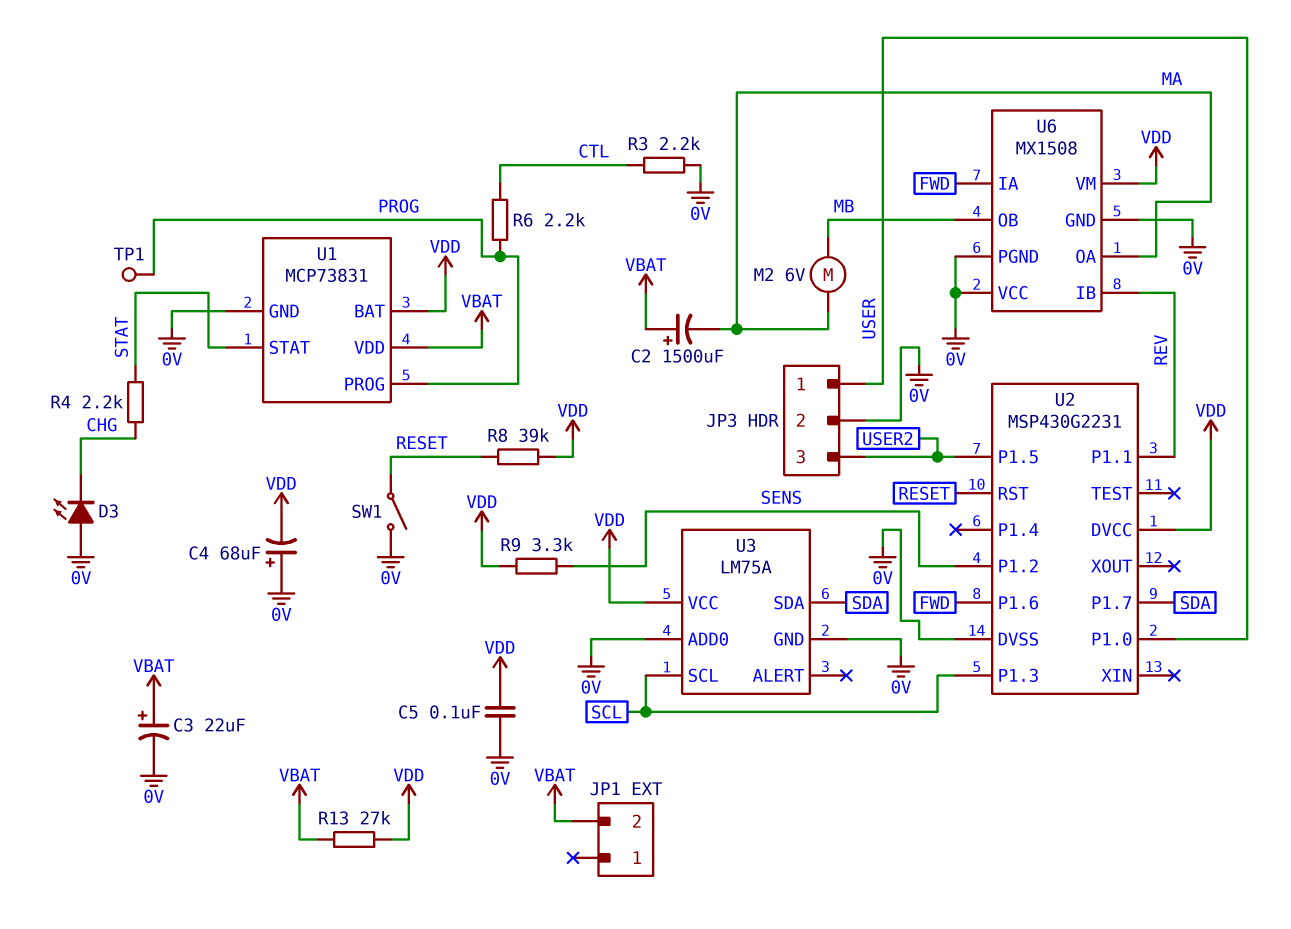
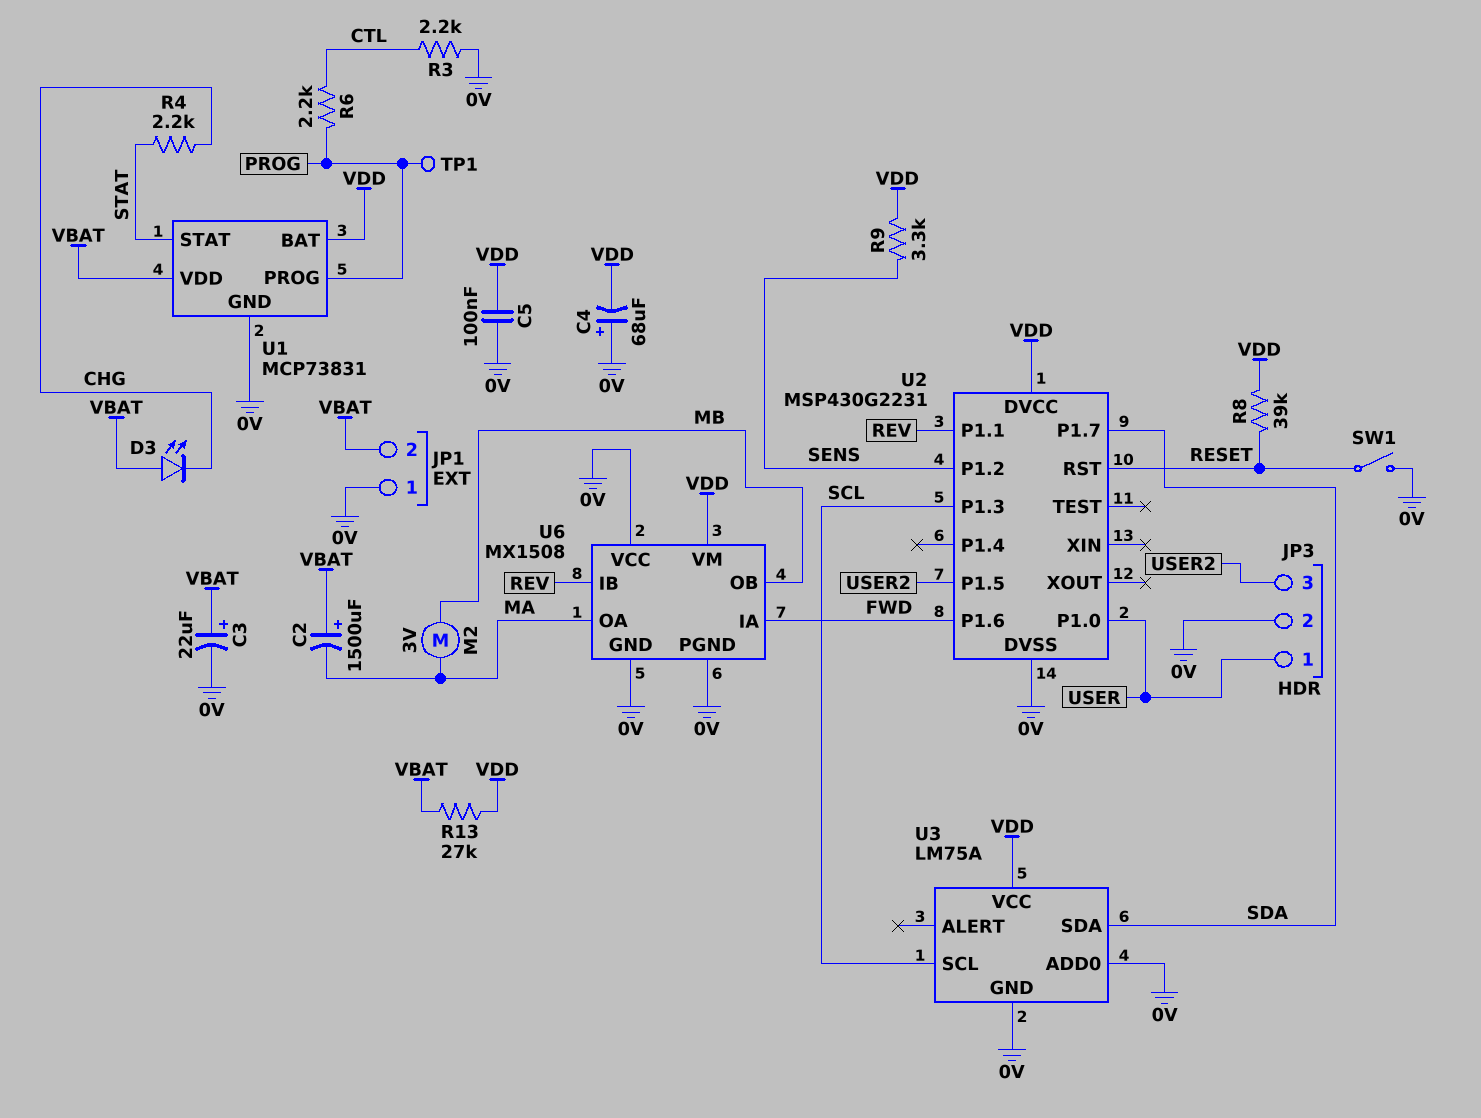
D3: LED (A 0V, K CHG) -> LED (A VBAT, K CHG)
JP1 pin 1: none -> 0V
M2: motor 6V (MA, MB) -> motor 3V (MA, MB)

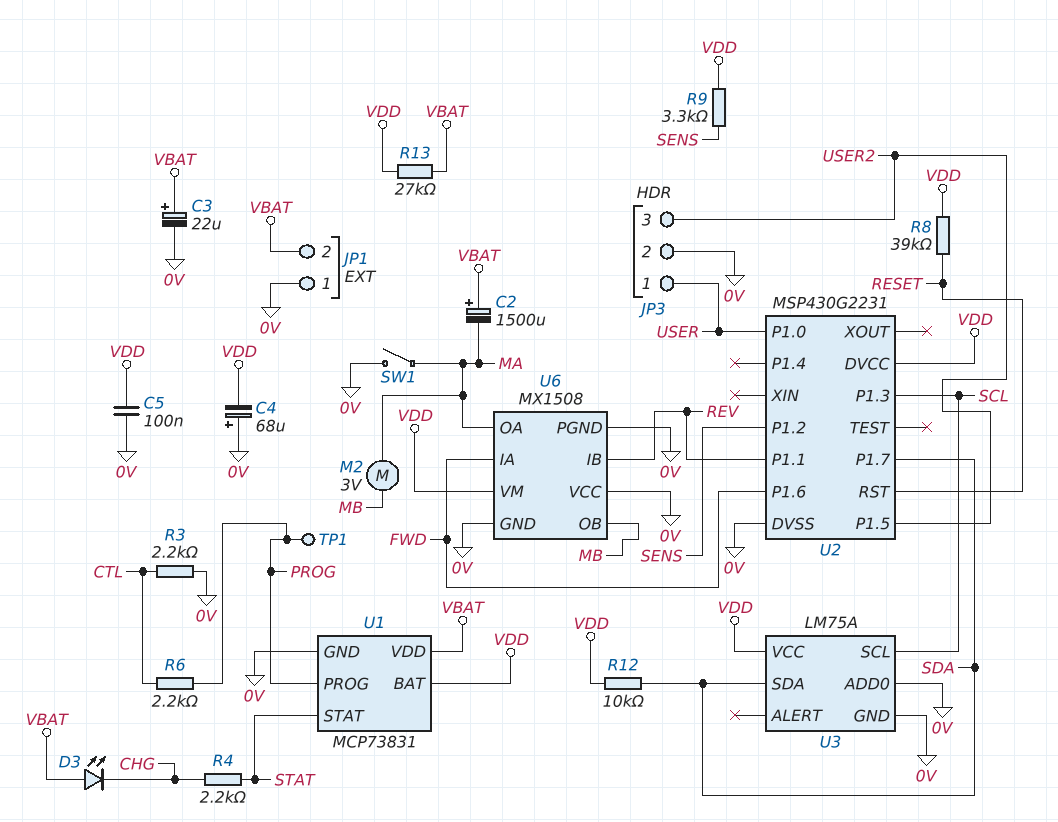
R12: none -> 10k (SDA, VDD)
SW1: switch (0V, RESET) -> switch (0V, MA)

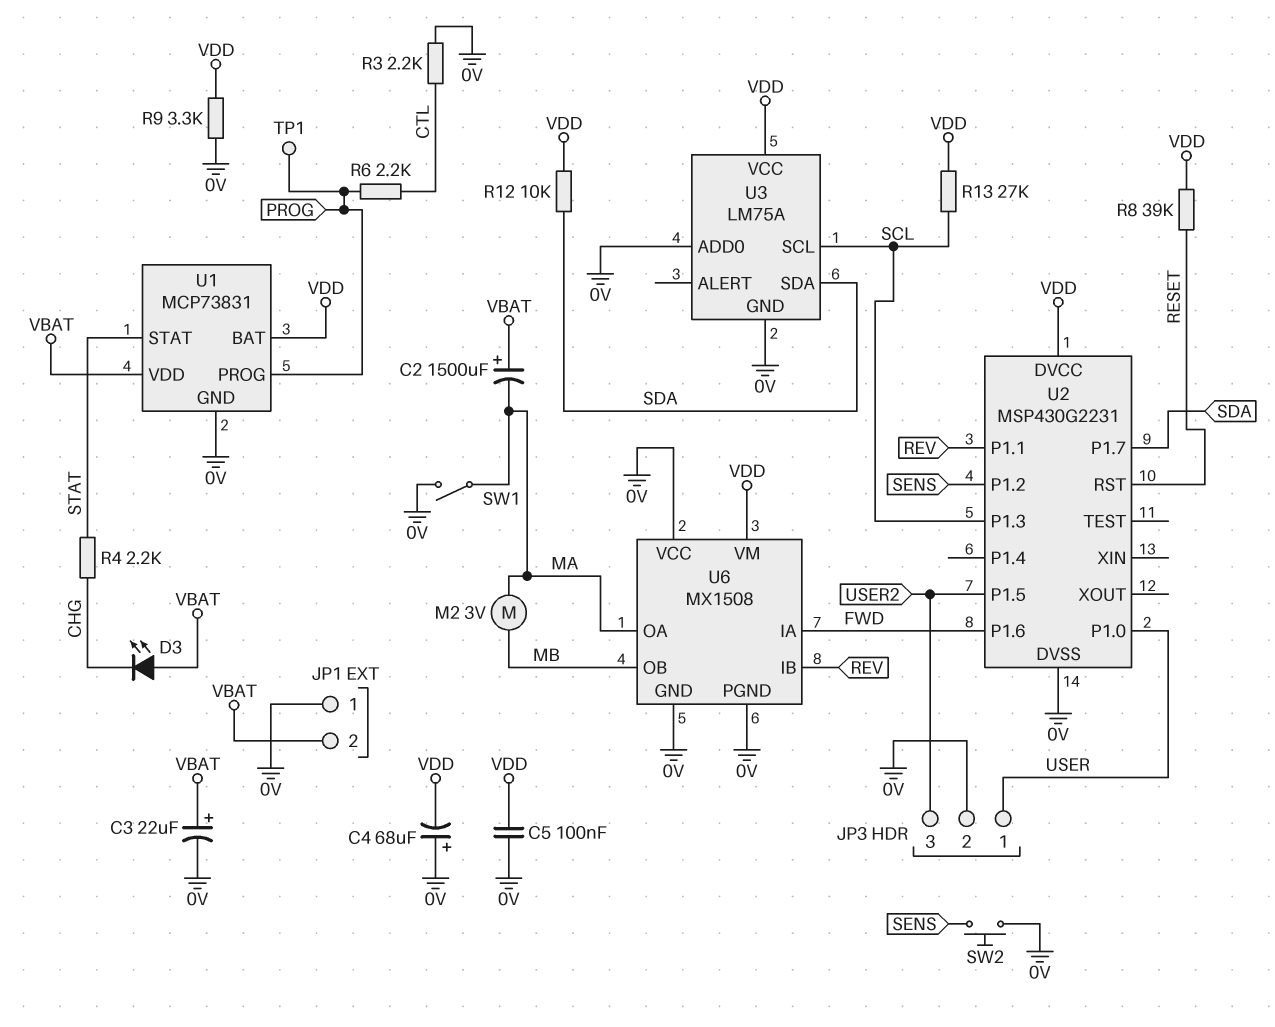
R9: 3.3k (SENS, VDD) -> 3.3k (0V, VDD)
R13: 27k (VBAT, VDD) -> 27k (SCL, VDD)
SW2: none -> button (0V, SENS)

